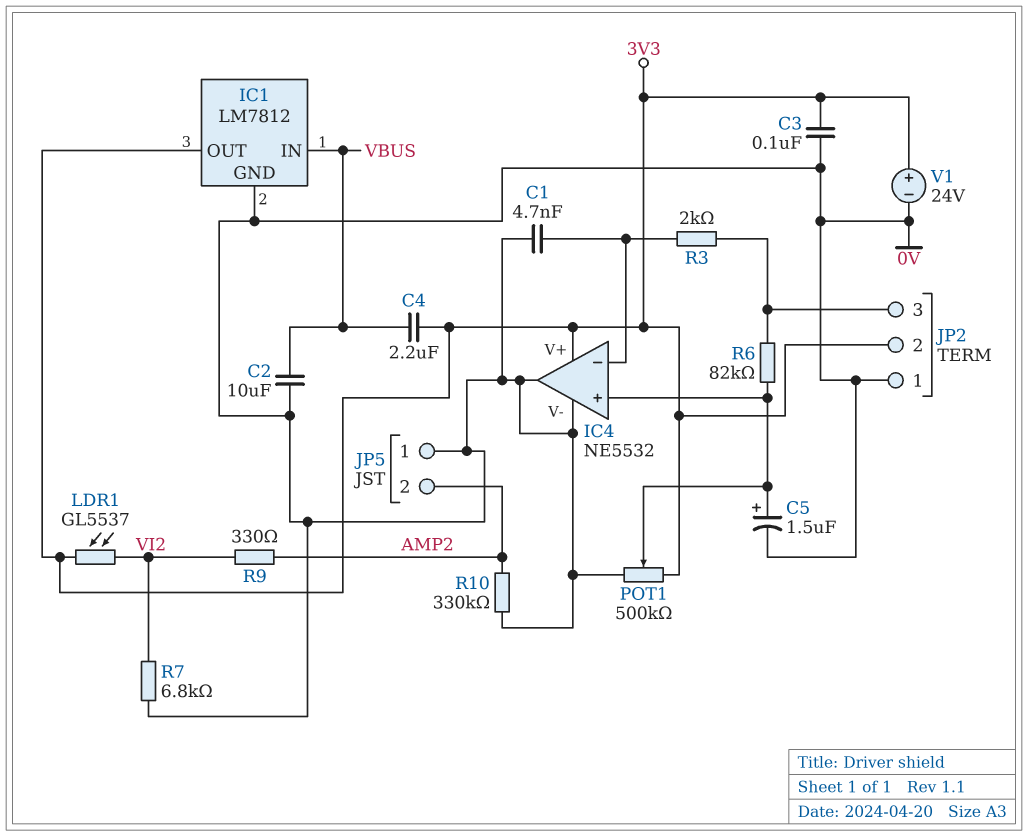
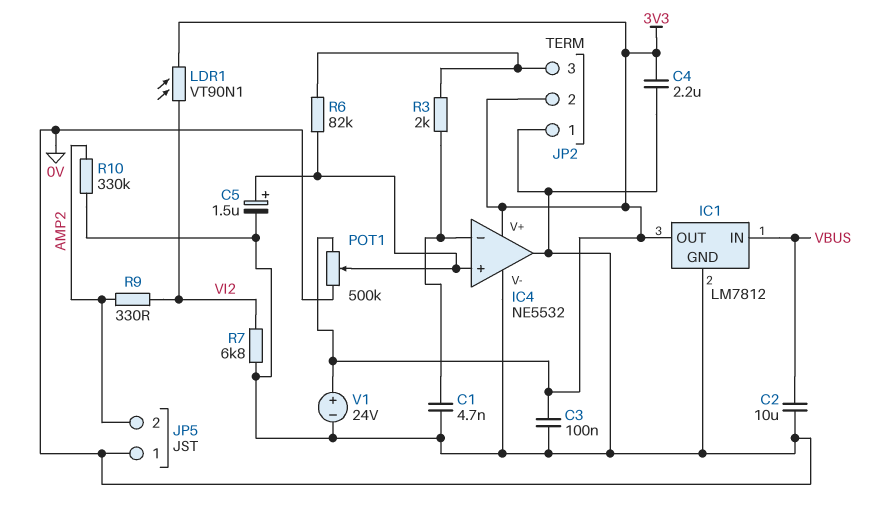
C4: 2.2uF (3V3, VBUS) -> 2.2uF (0V, 3V3)
LDR1: GL5537 (3V3, VI2) -> VT90N1 (3V3, VI2)

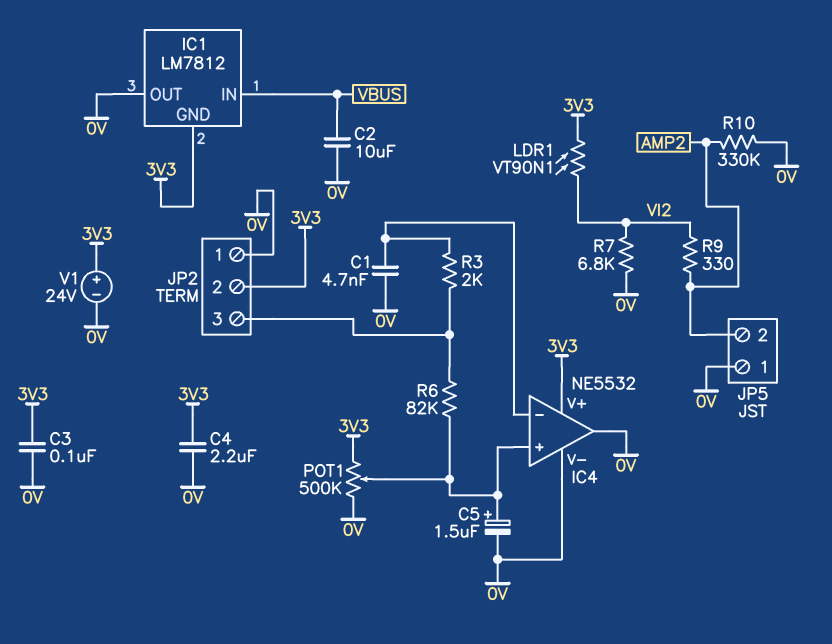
IC1 pin GND: 0V -> 3V3
IC1 pin OUT: 3V3 -> 0V

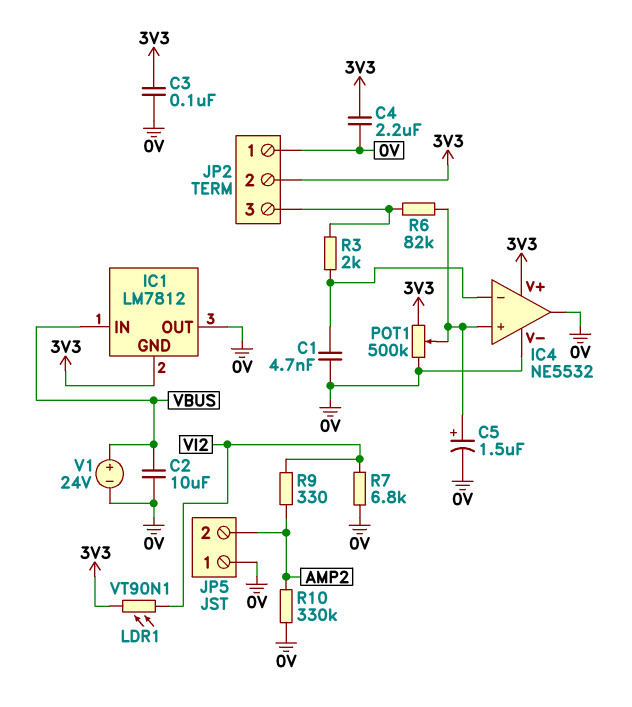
V1: 24V (plus 3V3, minus 0V) -> 24V (plus VBUS, minus 0V)

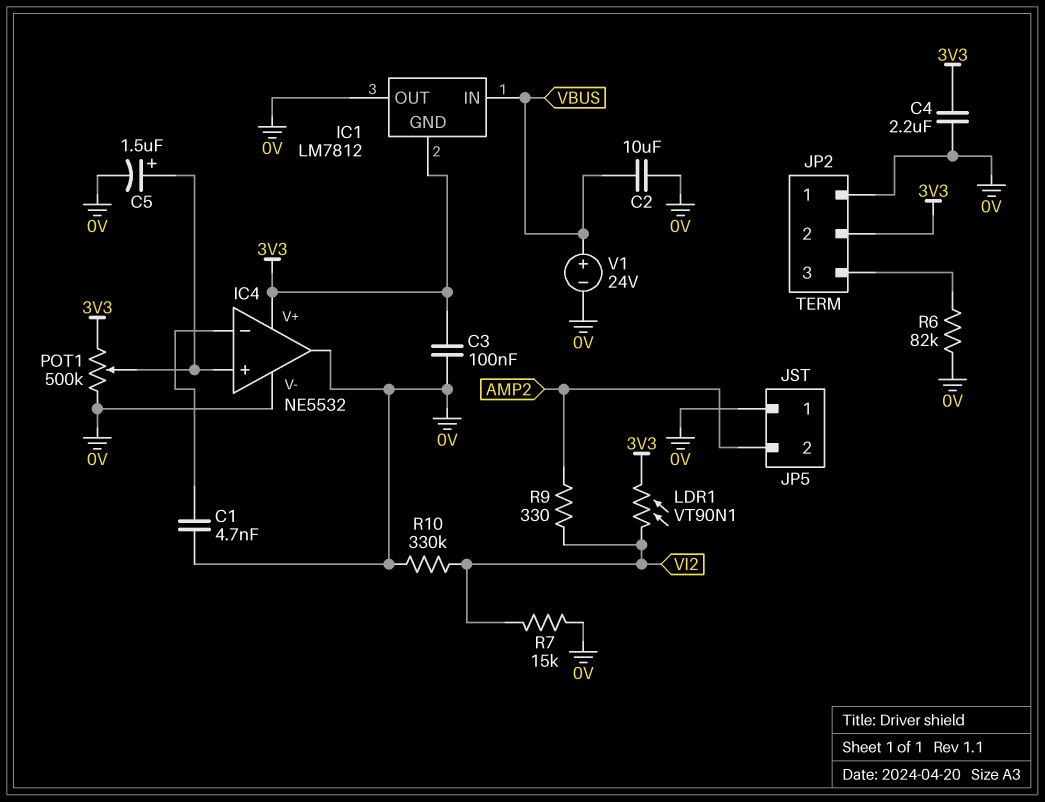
R3: 2k (IC4/in-, JP2/3) -> none
R6: 82k (IC4/in+, JP2/3) -> 82k (0V, JP2/3)
R7: 6.8k (0V, VI2) -> 15k (0V, VI2)
R10: 330k (0V, AMP2) -> 330k (0V, VI2)

